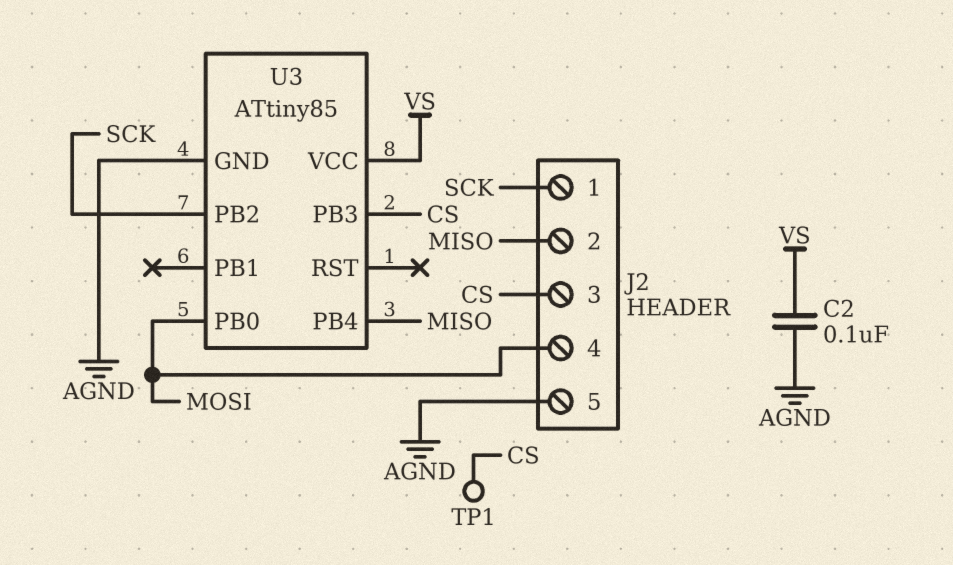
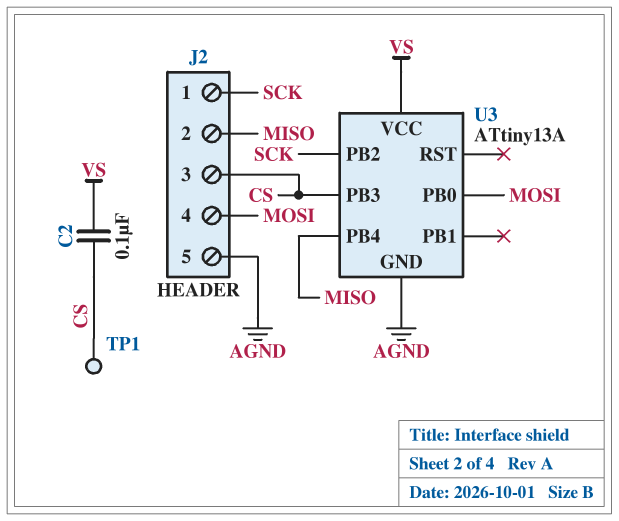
C2: 100nF (AGND, VS) -> 100nF (CS, VS)
U3: ATtiny85 -> ATtiny13A

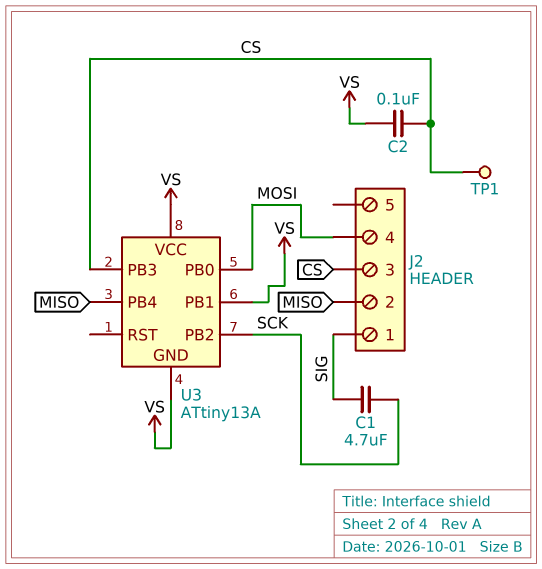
C1: none -> 4.7uF (SCK, SIG)
J2 pin 1: SCK -> SIG
J2 pin 5: AGND -> none
U3 pin GND: AGND -> VS
U3 pin PB1: none -> VS

